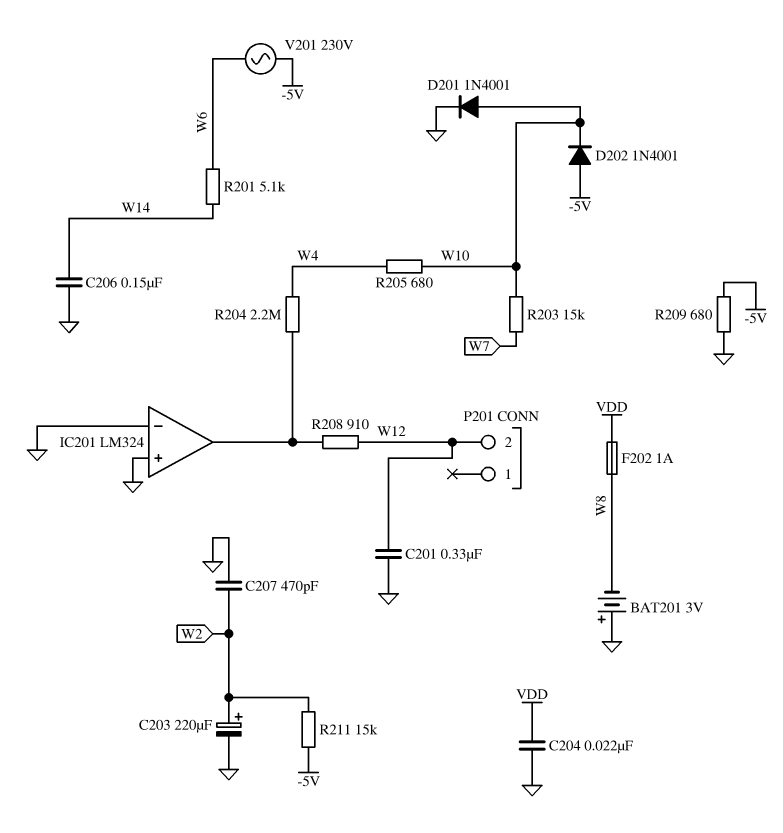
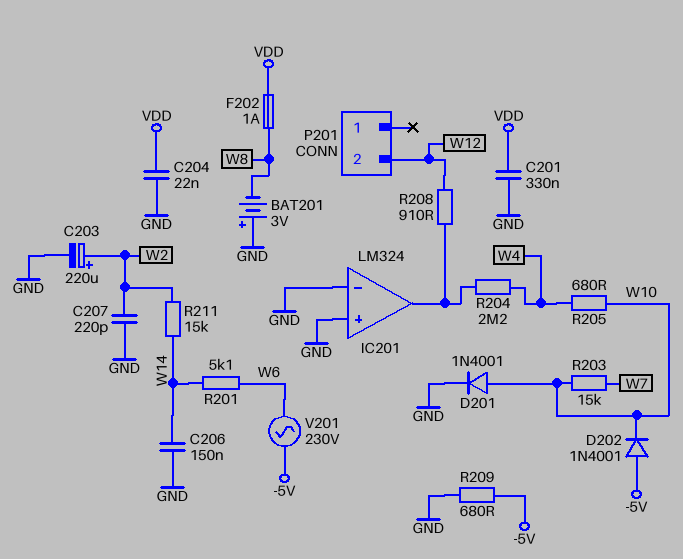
C201: 330nF (GND, W12) -> 330nF (GND, VDD)
C207: 470pF (GND, W2) -> 220pF (GND, W2)
R211: 15k (-5V, W2) -> 15k (W2, W14)

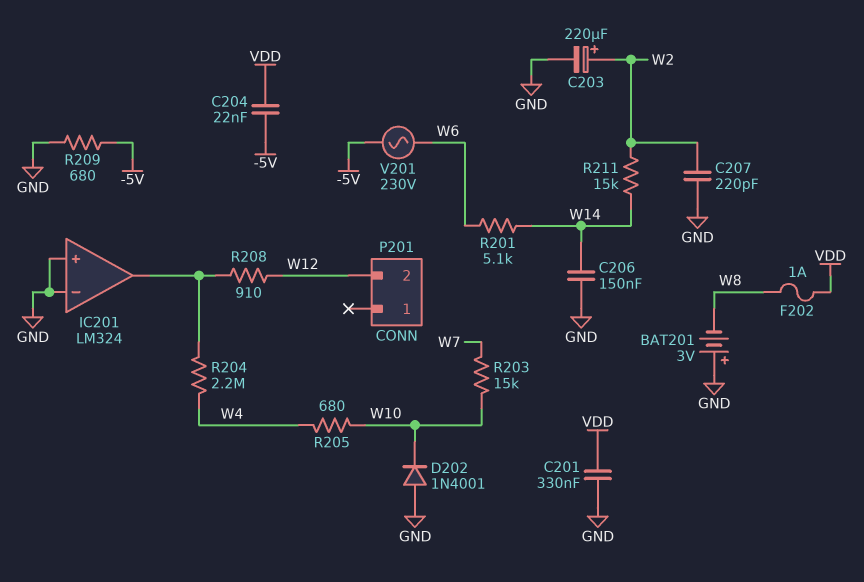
C204: 22nF (GND, VDD) -> 22nF (-5V, VDD)
D201: diode 1N4001 (A W10, K GND) -> none
D202: diode 1N4001 (A -5V, K W10) -> diode 1N4001 (A GND, K W10)

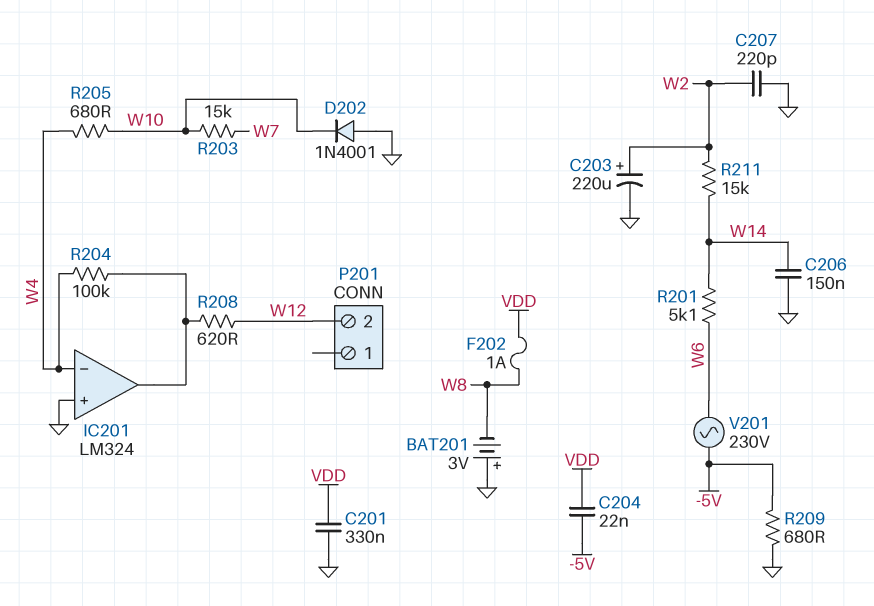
IC201 pin in-: GND -> W4
R204: 2.2M (IC201/out, W4) -> 100k (IC201/out, W4)
R208: 910 (IC201/out, W12) -> 620 (IC201/out, W12)

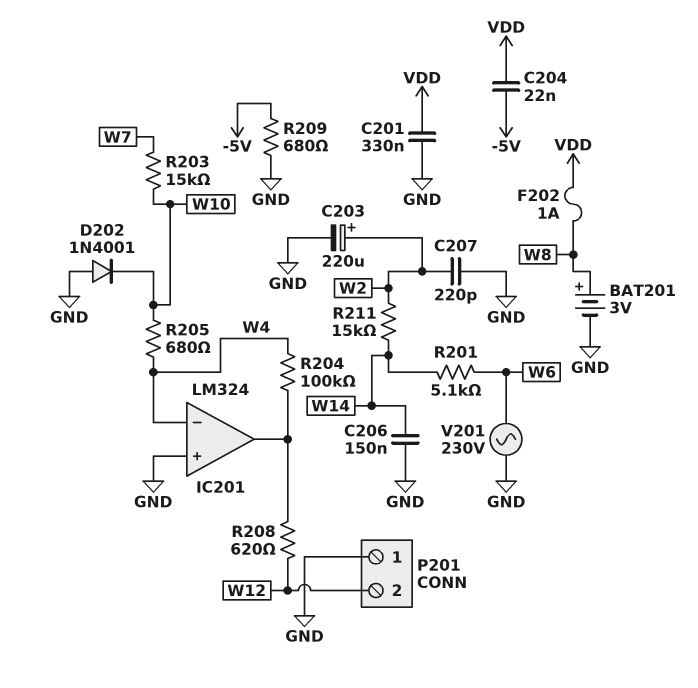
BAT201: 3V (plus GND, minus W8) -> 3V (plus W8, minus GND)
P201 pin 1: none -> GND
V201: AC 230V (-5V, W6) -> AC 230V (GND, W6)

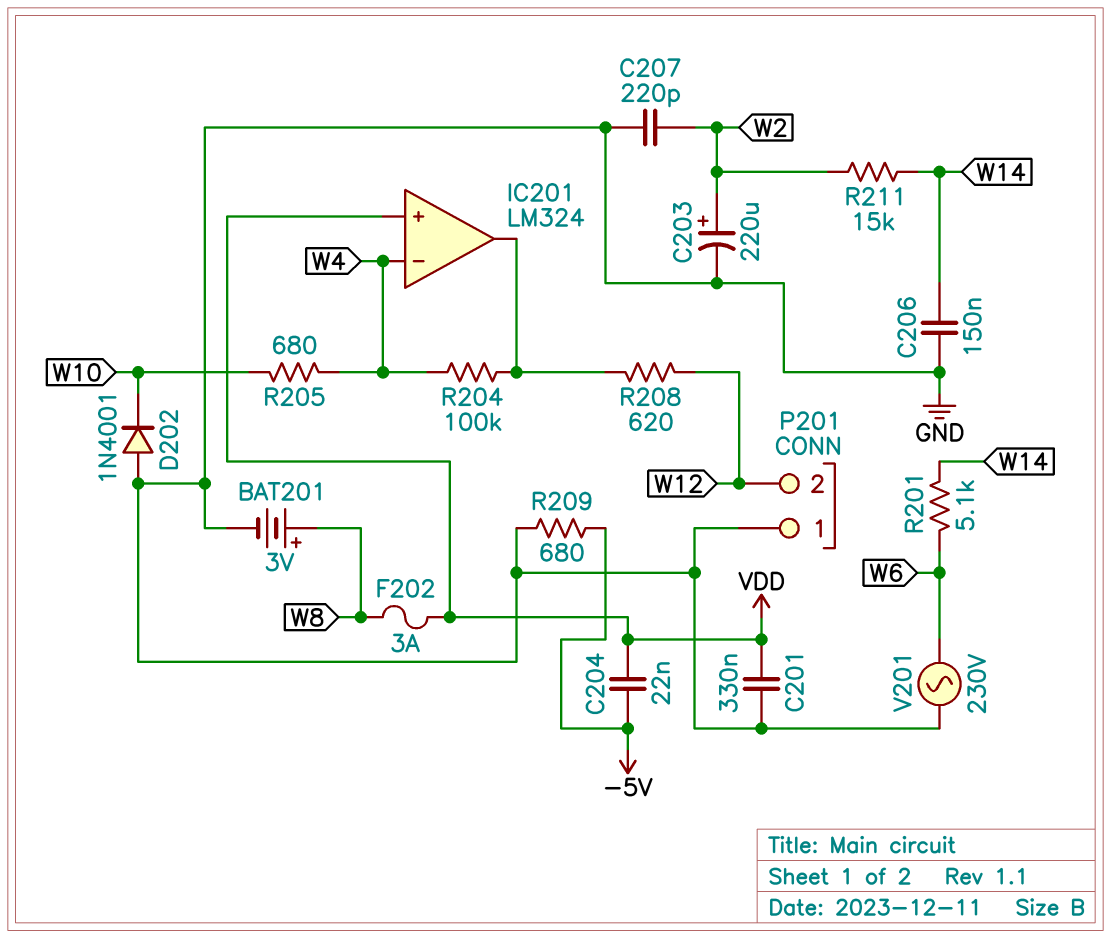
F202: 1A (VDD, W8) -> 3A (VDD, W8)
IC201 pin in+: GND -> VDD
R203: 15k (W7, W10) -> none

